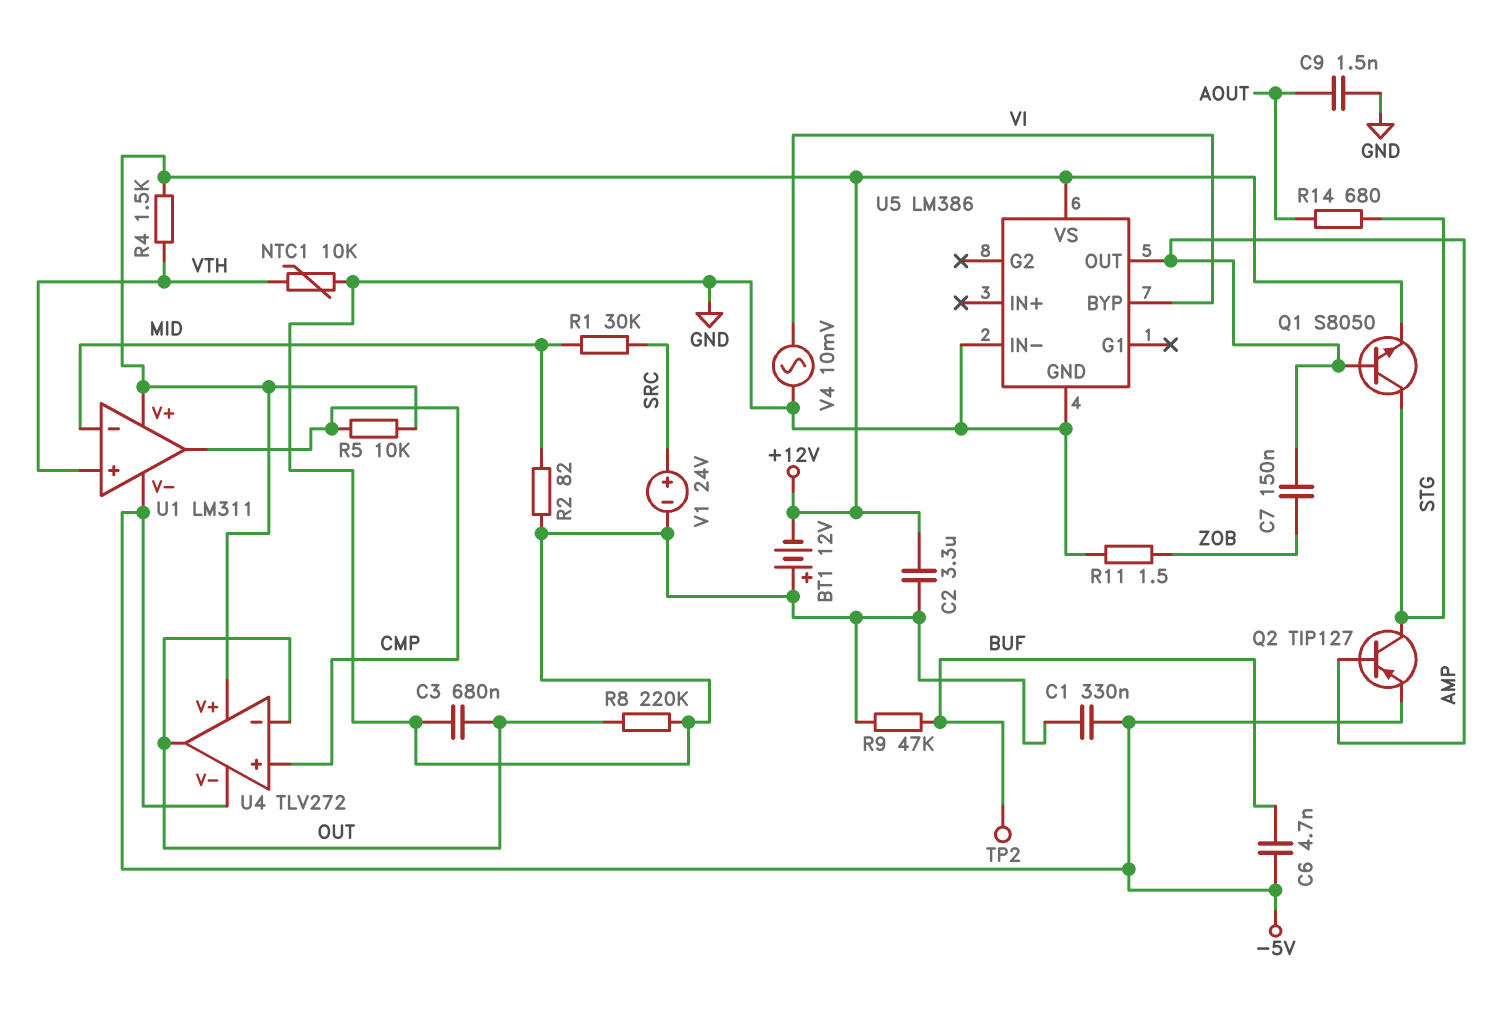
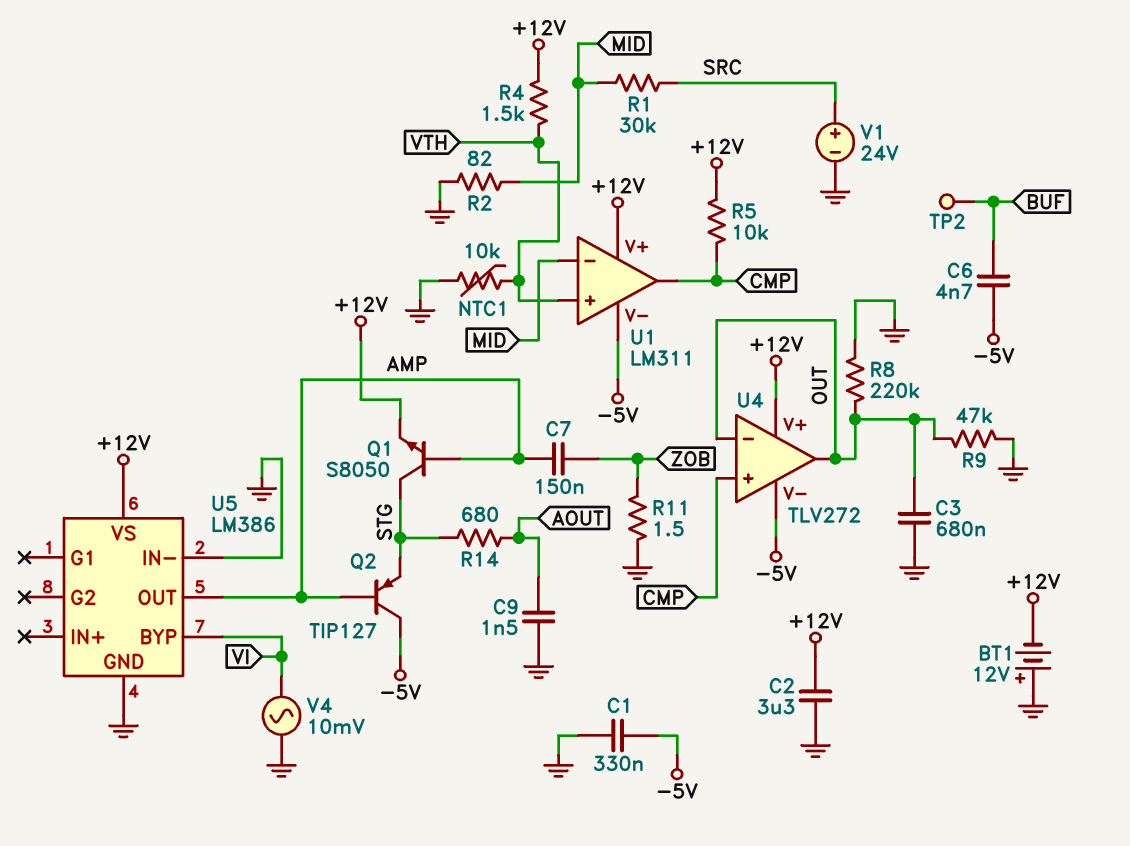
Q2: PNP TIP127 (B AMP, C STG, E -5V) -> PNP TIP127 (B AMP, C -5V, E STG)
R9: 47k (BUF, GND) -> 47k (GND, OUT)

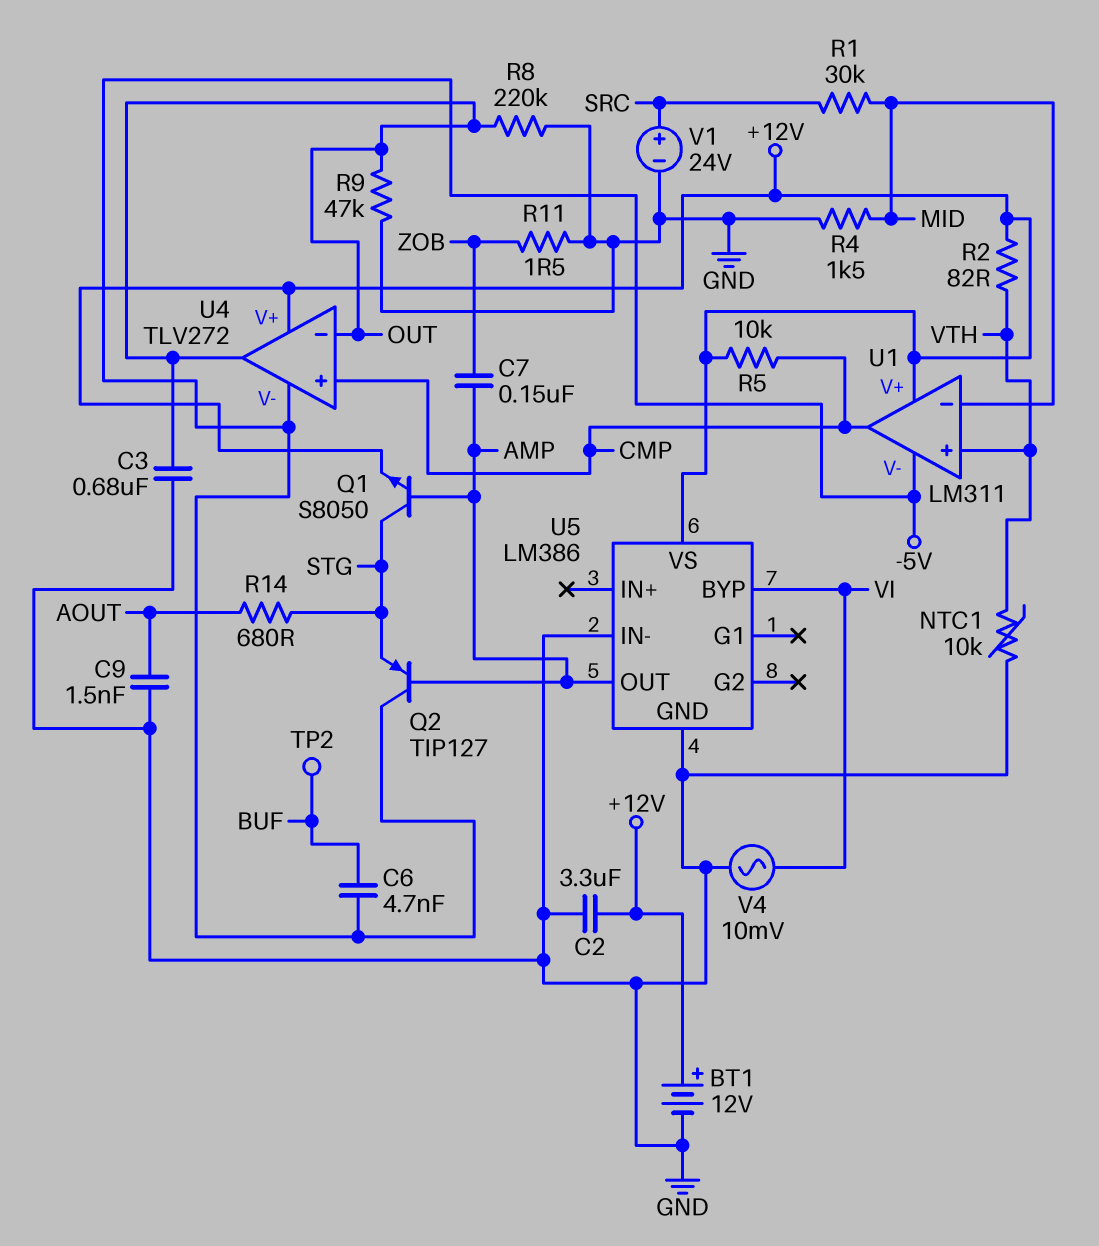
BT1: 12V (plus GND, minus +12V) -> 12V (plus +12V, minus GND)
C1: 330nF (-5V, GND) -> none
R2: 82 (GND, MID) -> 82 (+12V, VTH)
R4: 1.5k (+12V, VTH) -> 1.5k (GND, MID)

